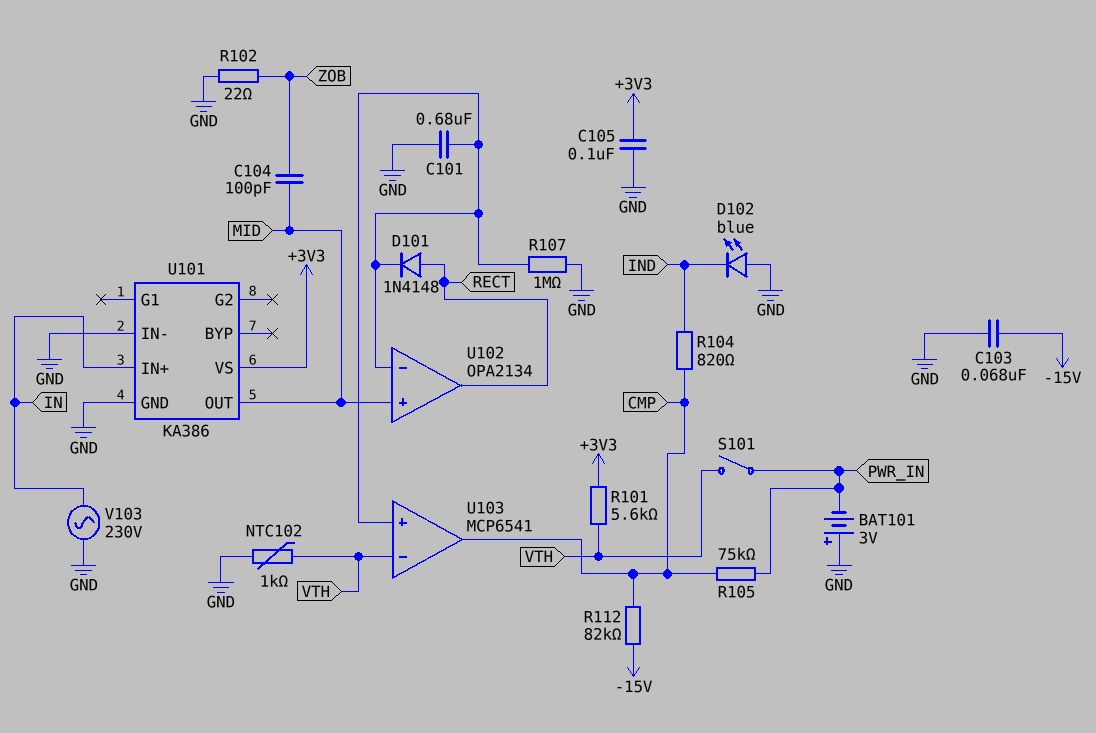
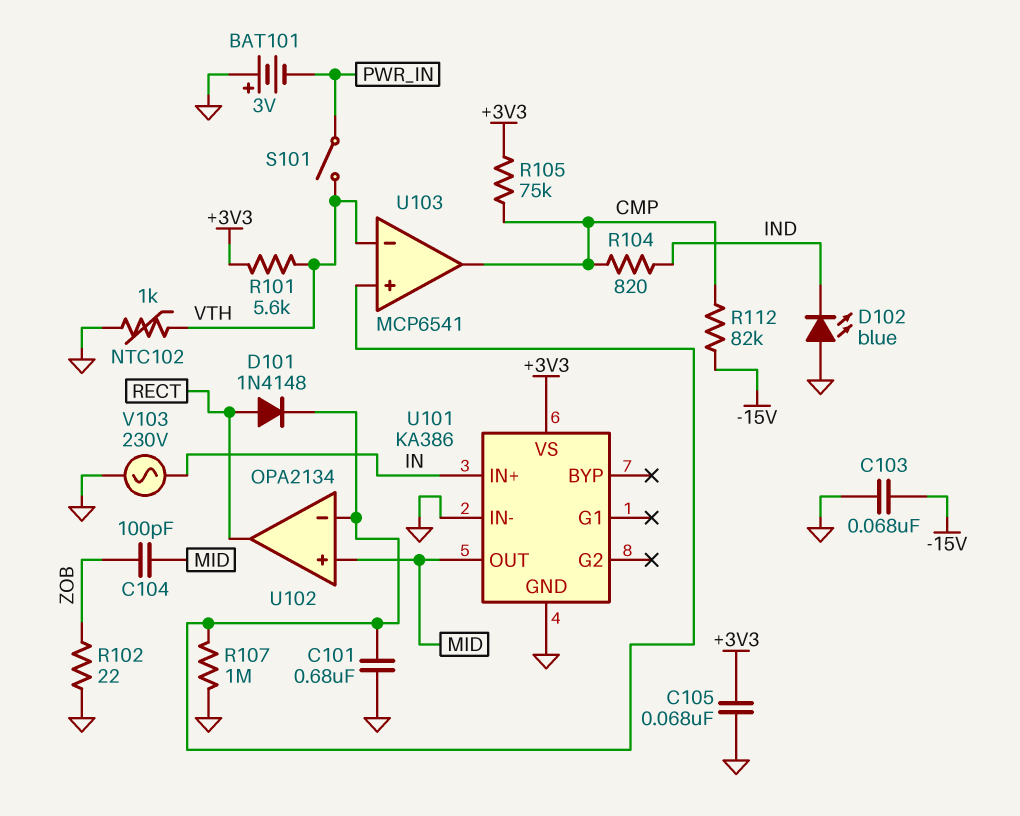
C105: 100nF (+3V3, GND) -> 68nF (+3V3, GND)
R105: 75k (CMP, PWR_IN) -> 75k (+3V3, CMP)

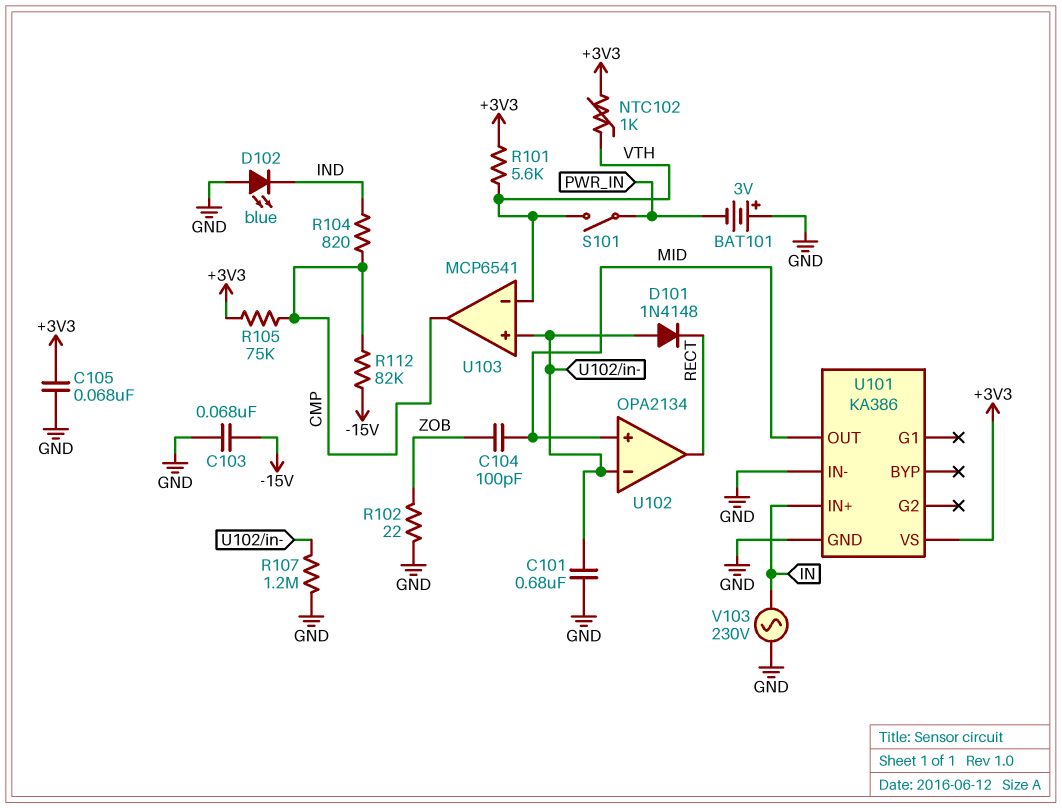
D101: diode 1N4148 (A RECT, K U102/in-) -> diode 1N4148 (A U102/in-, K RECT)
NTC102: 1k (GND, VTH) -> 1k (+3V3, VTH)
R107: 1M (GND, U102/in-) -> 1.2M (GND, U102/in-)

